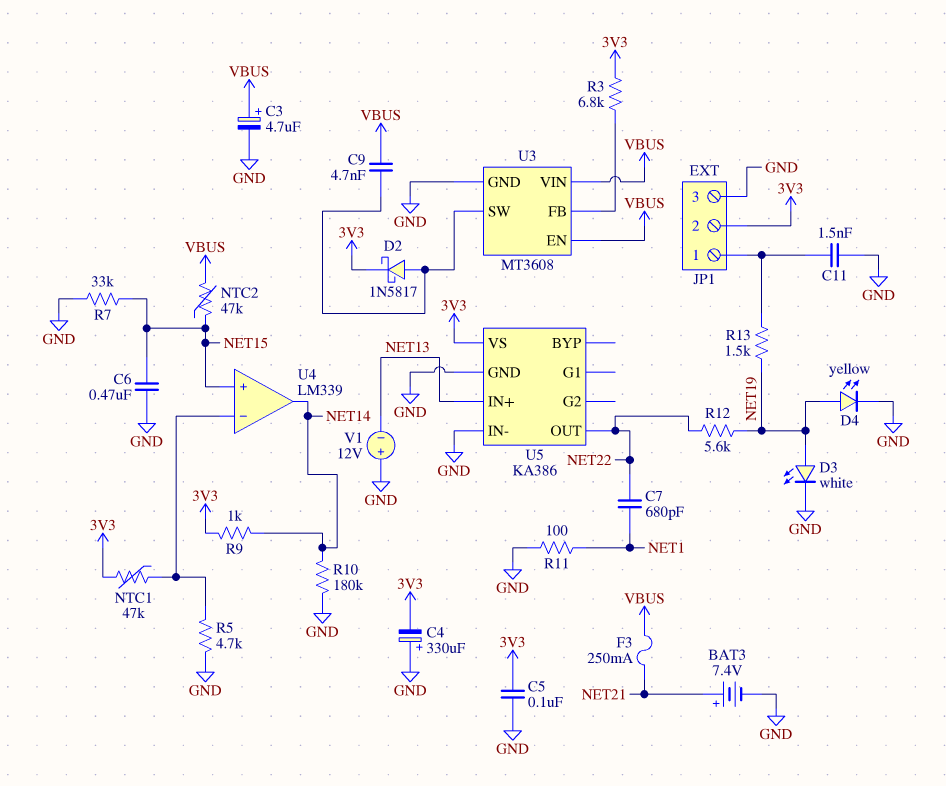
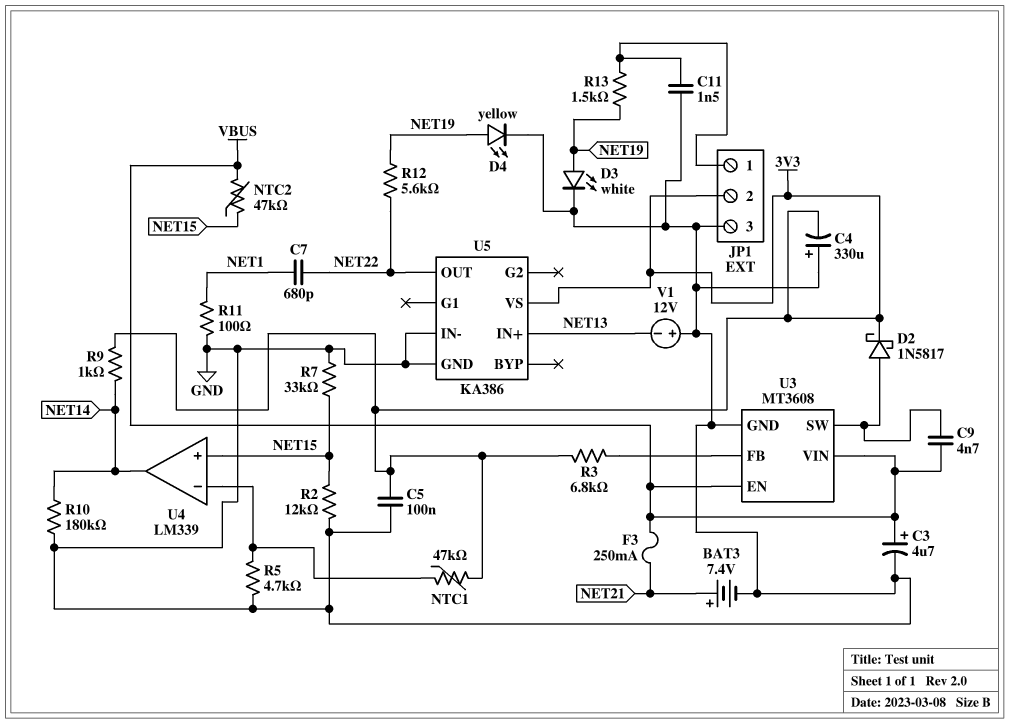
C6: 470nF (GND, NET15) -> none
R2: none -> 12k (GND, NET15)

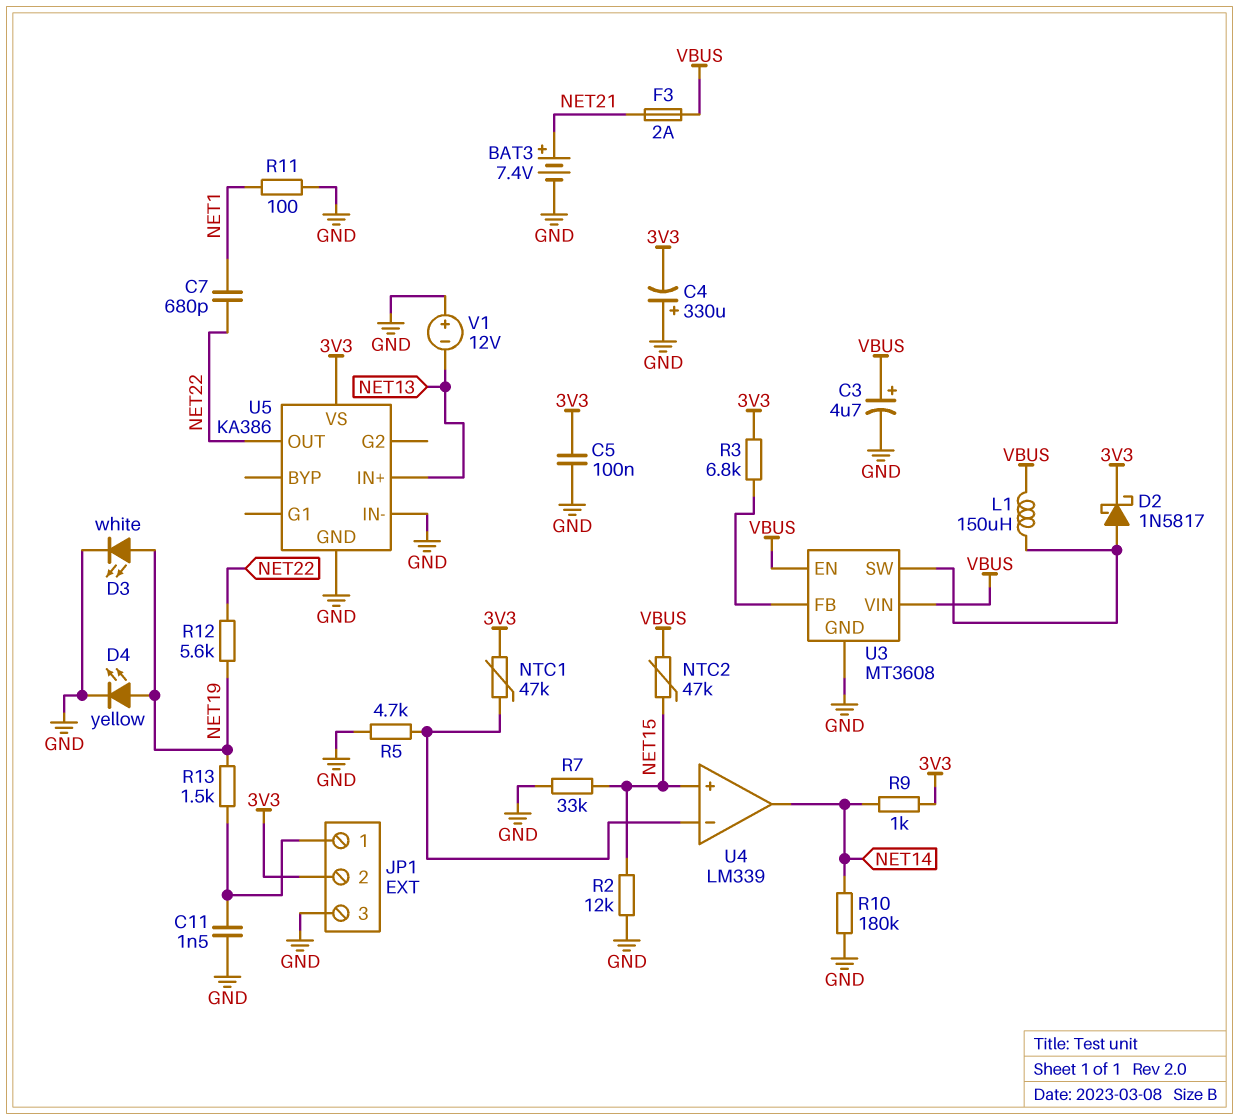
C9: 4.7nF (U3/SW, VBUS) -> none
F3: 250mA (NET21, VBUS) -> 2A (NET21, VBUS)
L1: none -> 150uH (U3/SW, VBUS)

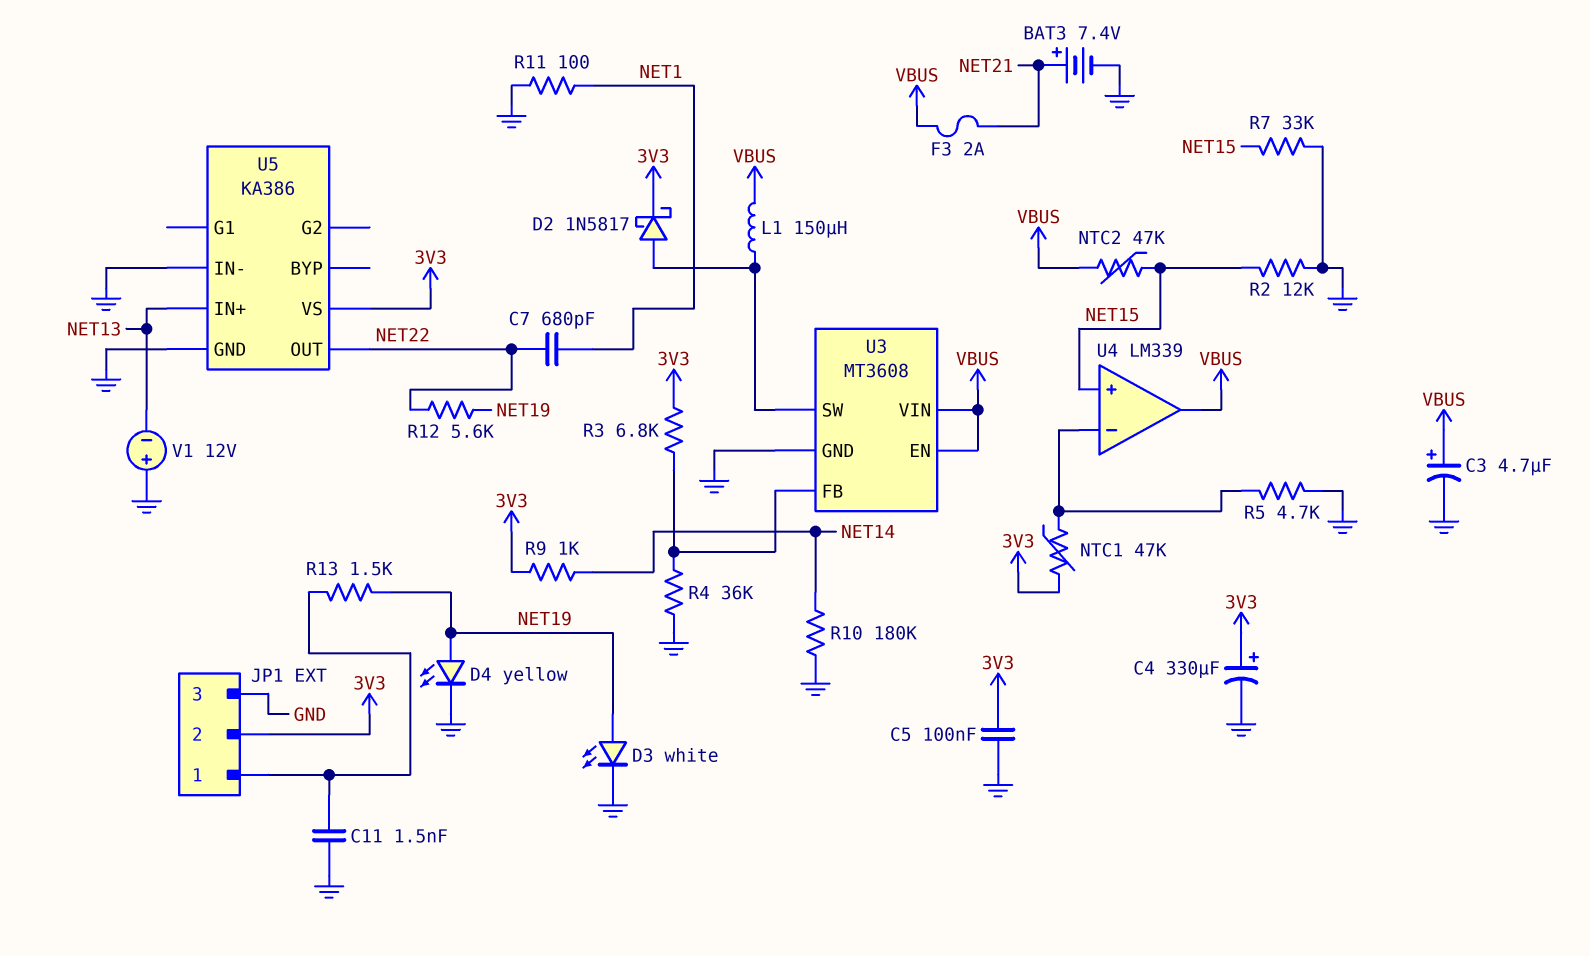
C4: 330uF (plus GND, minus 3V3) -> 330uF (plus 3V3, minus GND)
R4: none -> 36k (GND, U3/FB)
U4 pin out: NET14 -> VBUS

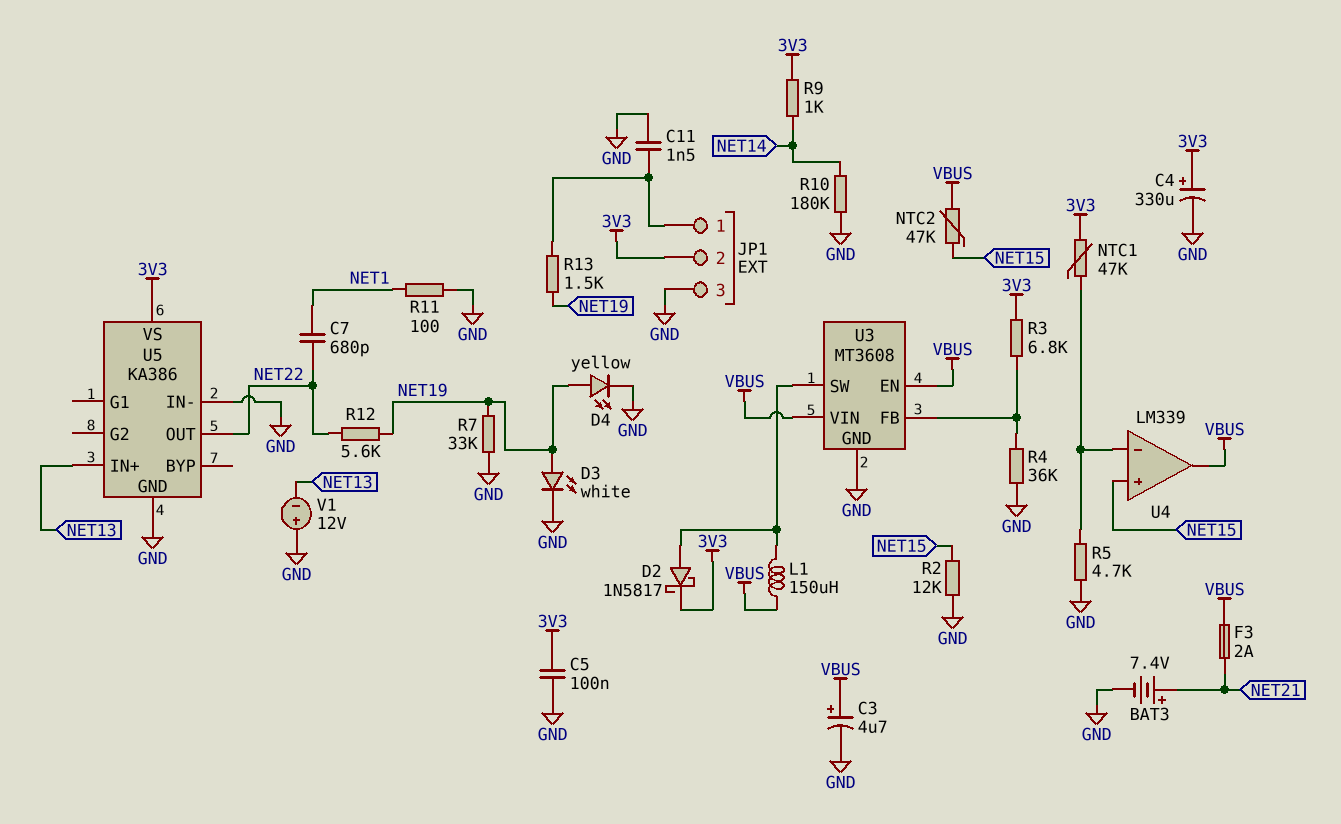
R7: 33k (GND, NET15) -> 33k (GND, NET19)

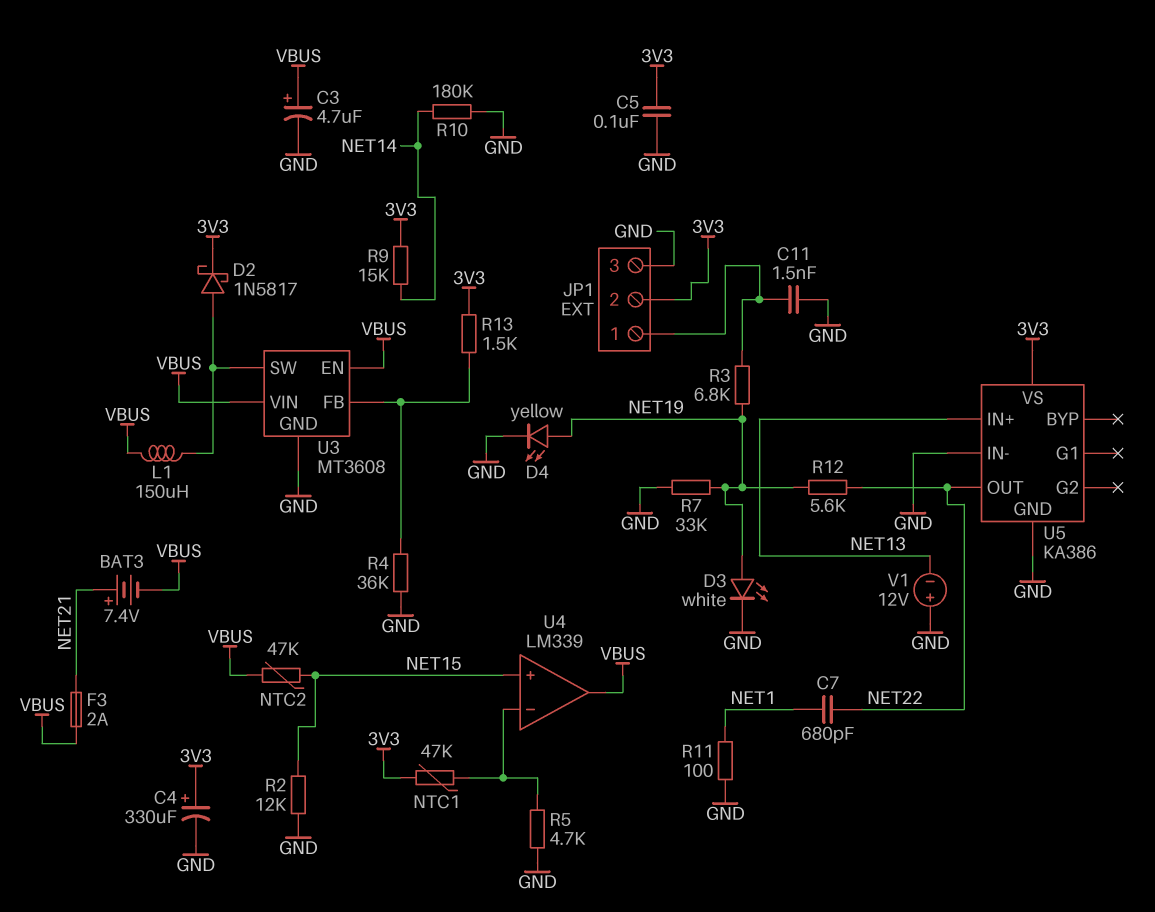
BAT3: 7.4V (plus NET21, minus GND) -> 7.4V (plus NET21, minus VBUS)
R3: 6.8k (3V3, U3/FB) -> 6.8k (JP1/1, NET19)
R9: 1k (3V3, NET14) -> 15k (3V3, NET14)
R13: 1.5k (JP1/1, NET19) -> 1.5k (3V3, U3/FB)

